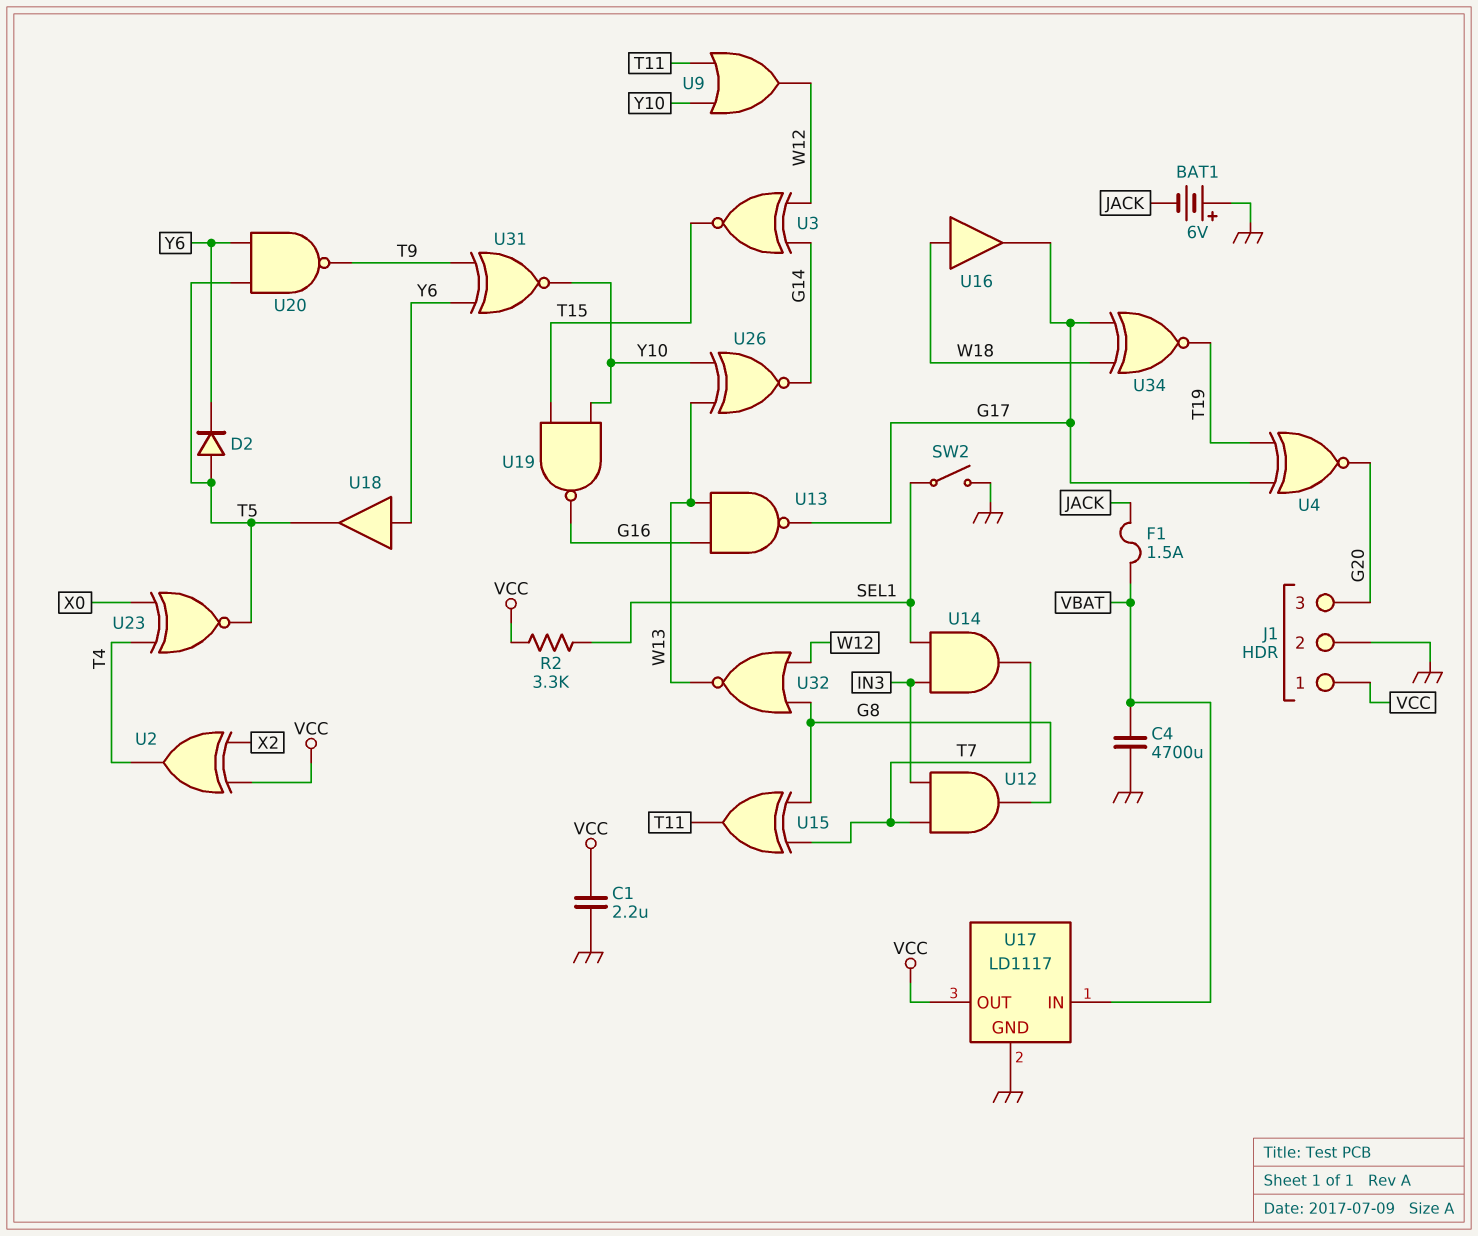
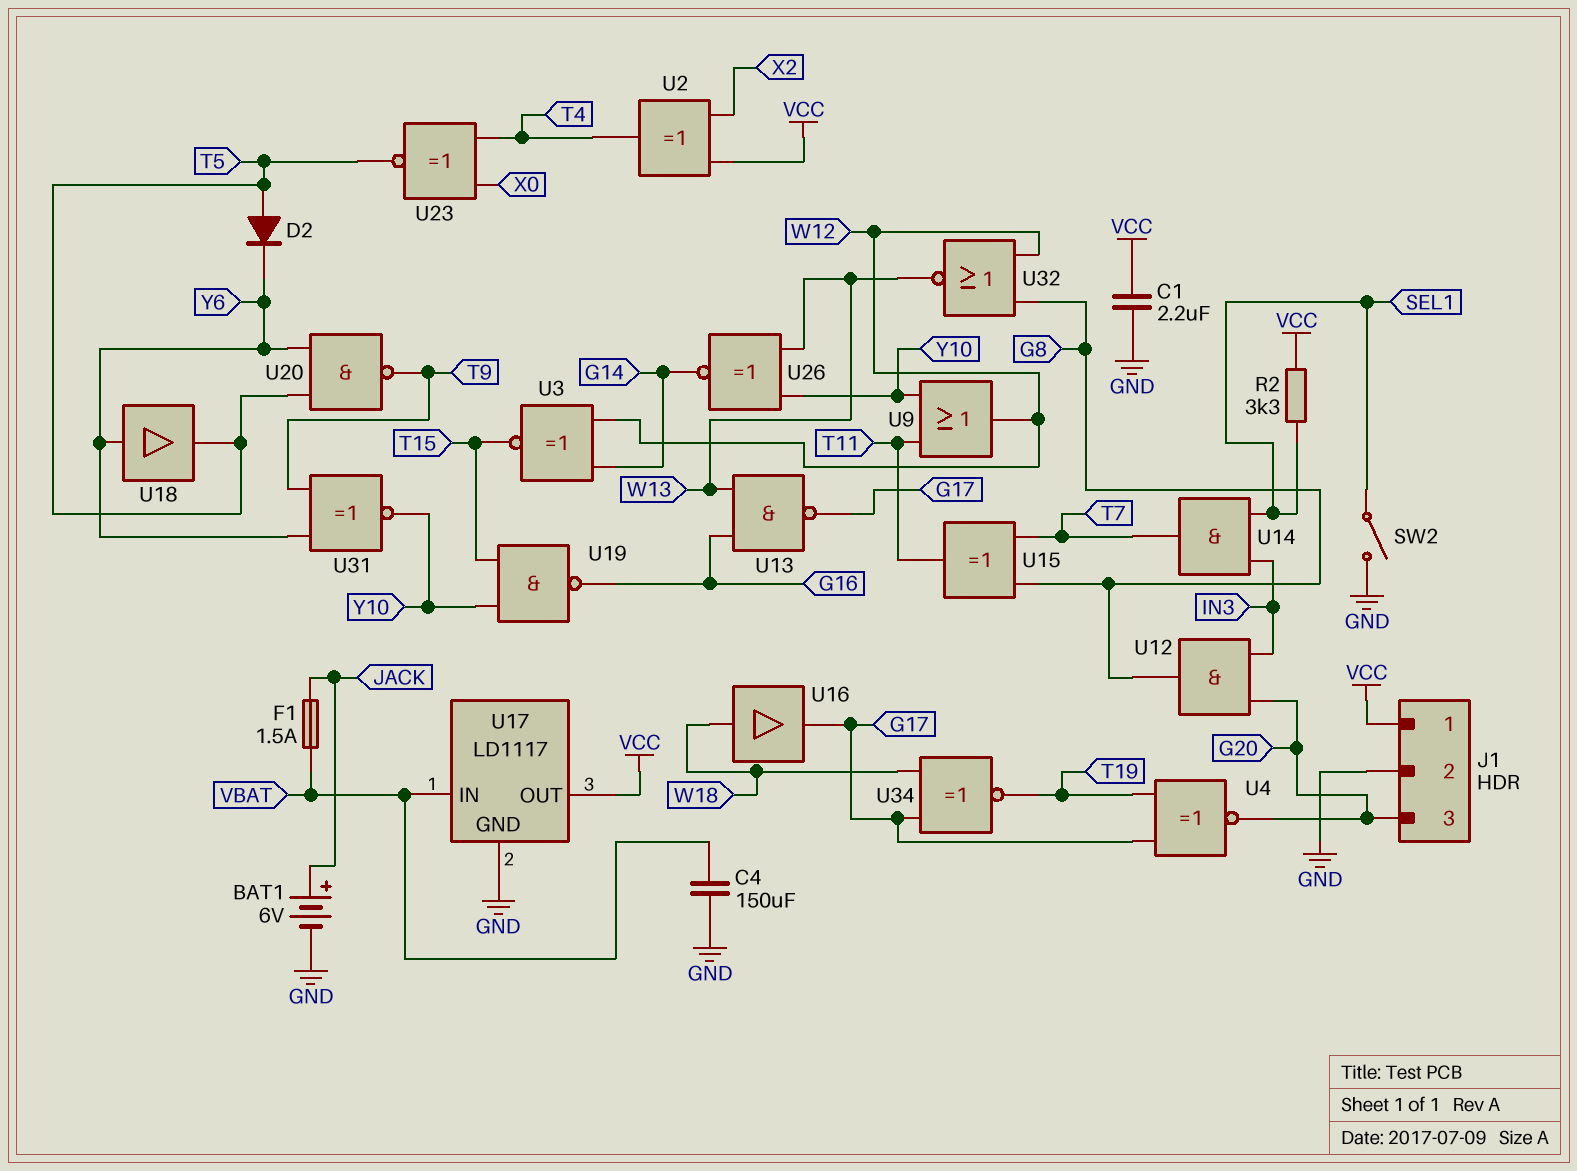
BAT1: 6V (plus GND, minus JACK) -> 6V (plus JACK, minus GND)
C4: 4700uF (GND, VBAT) -> 150uF (GND, VBAT)
U12: AND (in IN3, in T7, out G8) -> AND (in G20, in IN3, out G8)

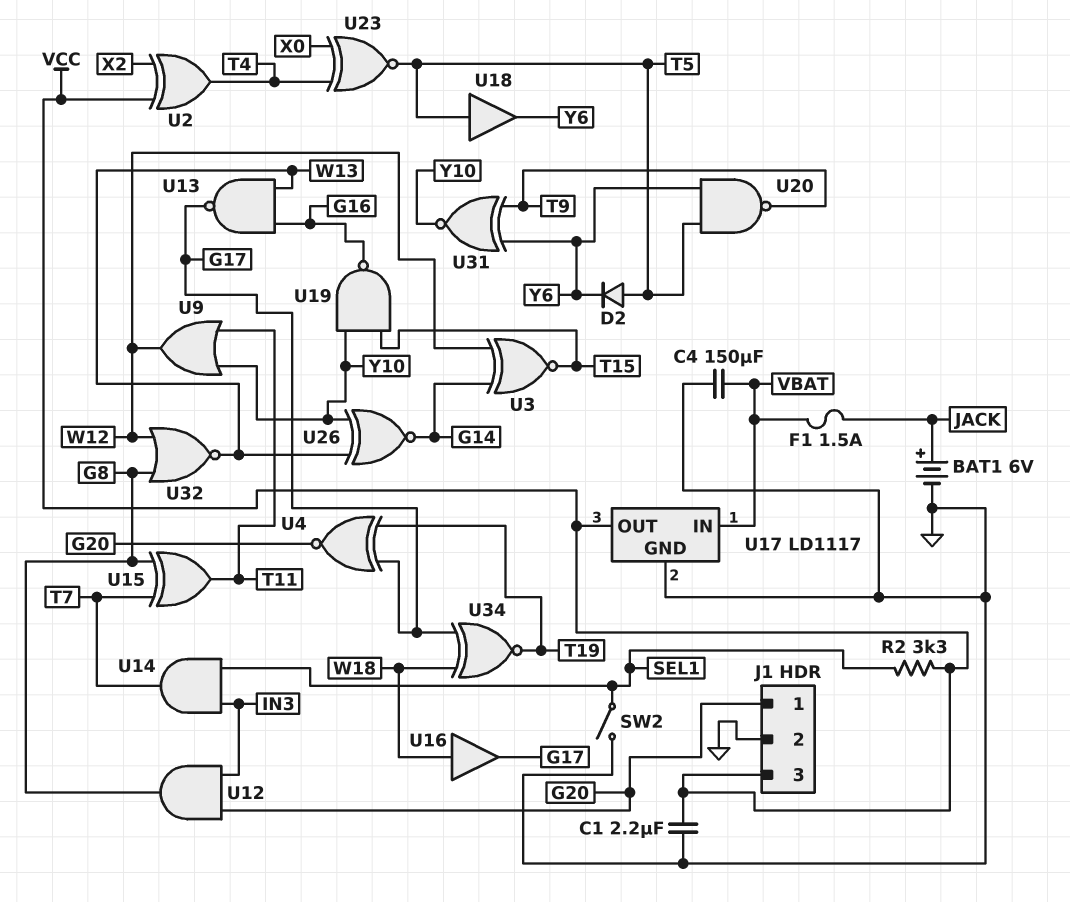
J1 pin 1: VCC -> G20
J1 pin 3: G20 -> VCC
U18: buffer (in Y6, out T5) -> buffer (in T5, out Y6)

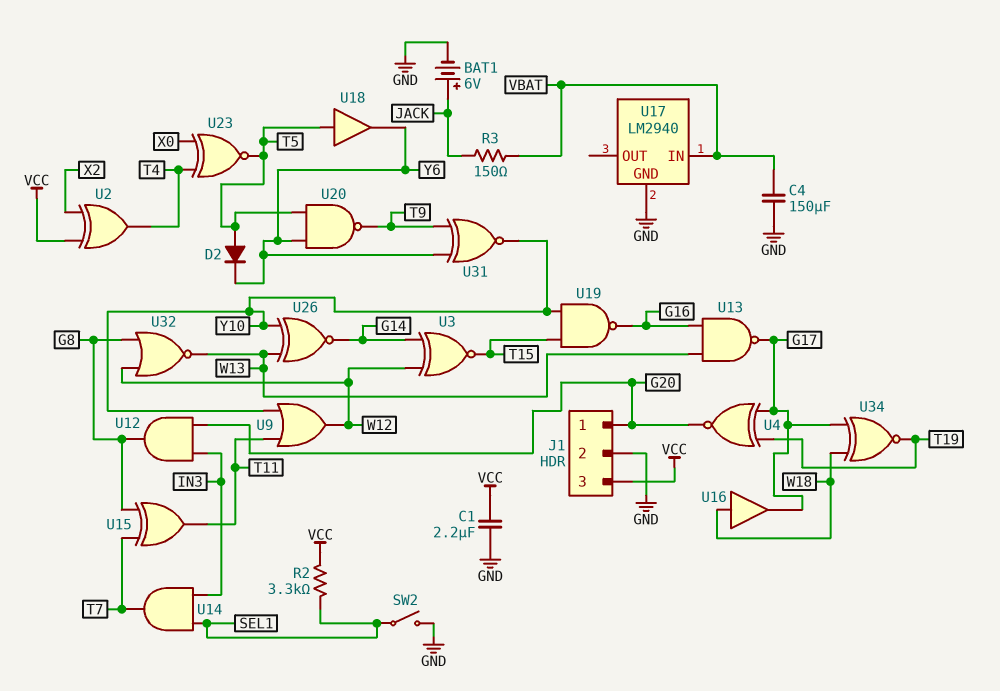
F1: 1.5A (JACK, VBAT) -> none
R3: none -> 150 (JACK, VBAT)
U17: LD1117 -> LM2940
U17 pin OUT: VCC -> none

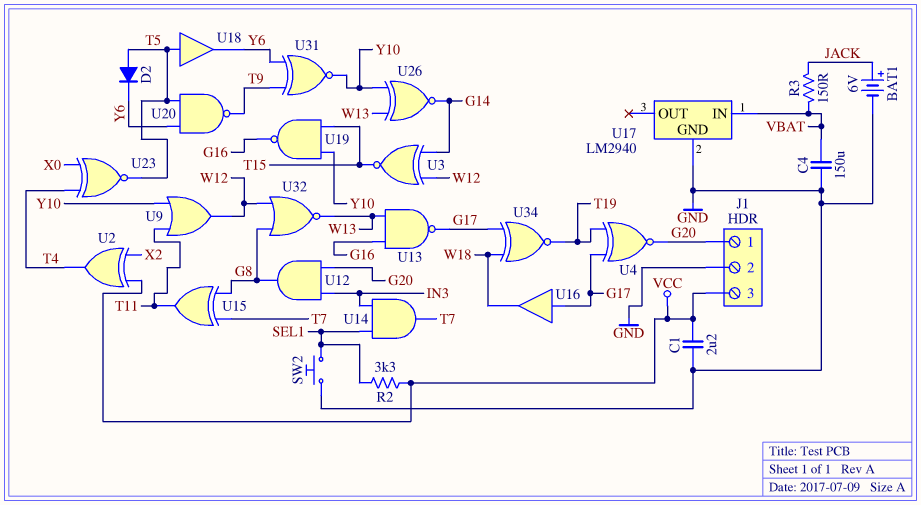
SW2: switch (GND, SEL1) -> button (GND, SEL1)
U16: buffer (in W18, out G17) -> buffer (in G17, out W18)

